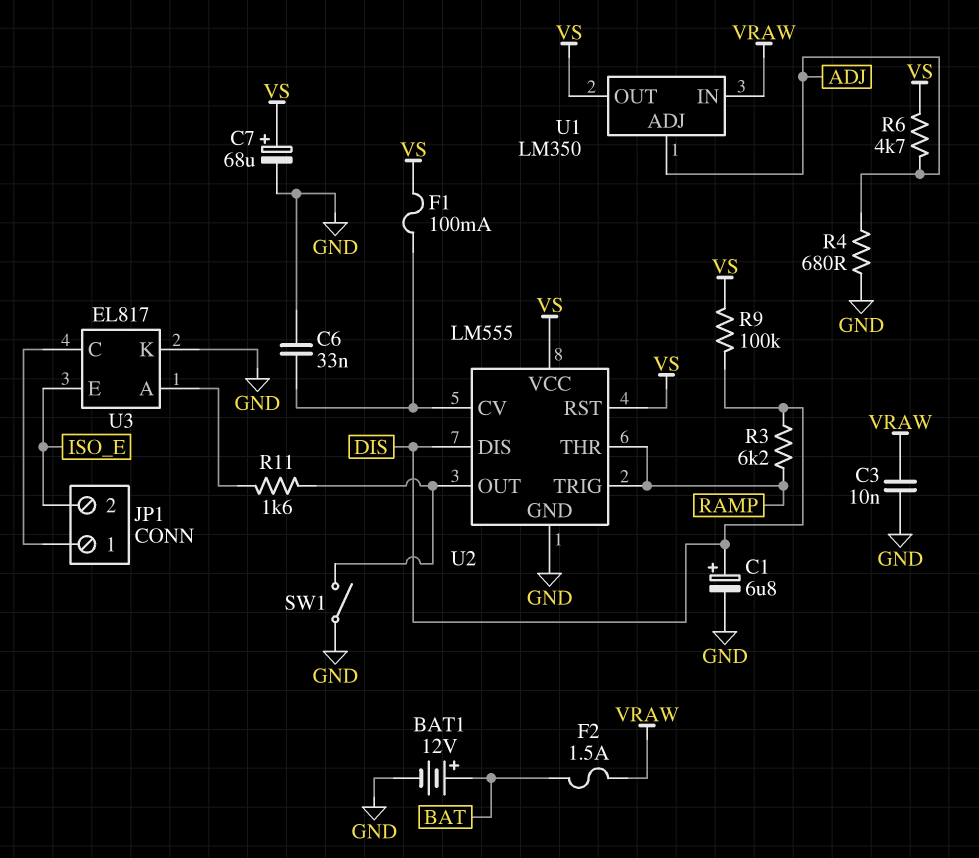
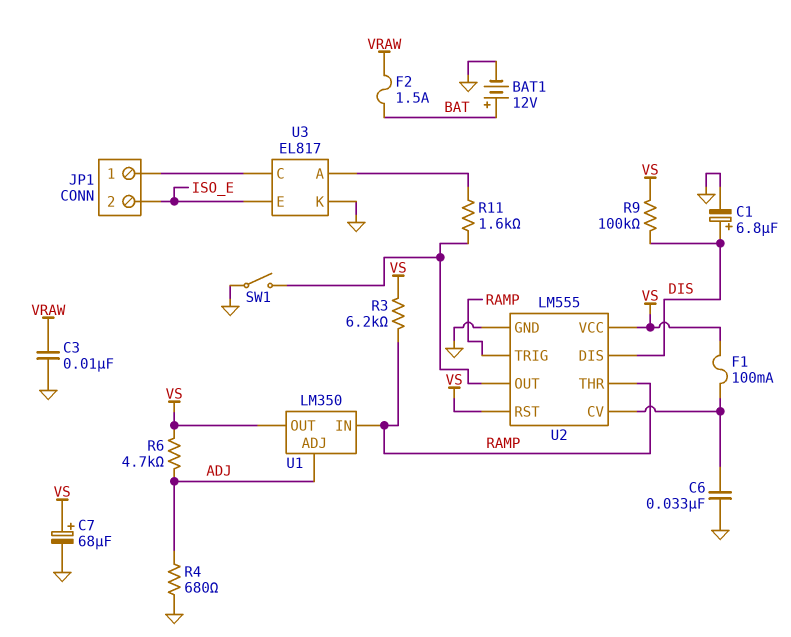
R3: 6.2k (DIS, RAMP) -> 6.2k (RAMP, VS)
U1 pin IN: VRAW -> RAMP

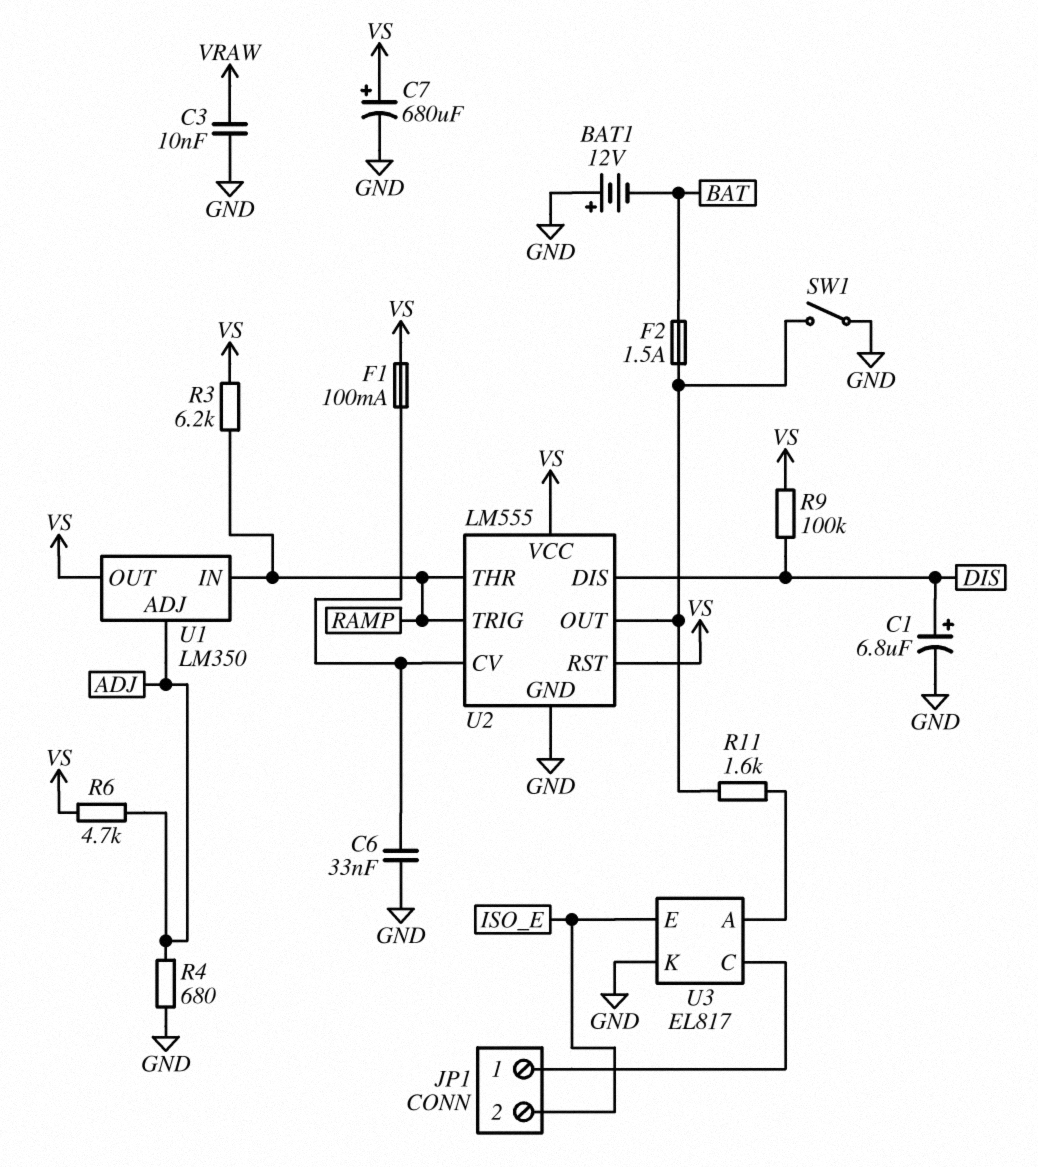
BAT1: 12V (plus BAT, minus GND) -> 12V (plus GND, minus BAT)
C7: 68uF (plus VS, minus GND) -> 680uF (plus VS, minus GND)
F2: 1.5A (BAT, VRAW) -> 1.5A (BAT, U2/OUT)

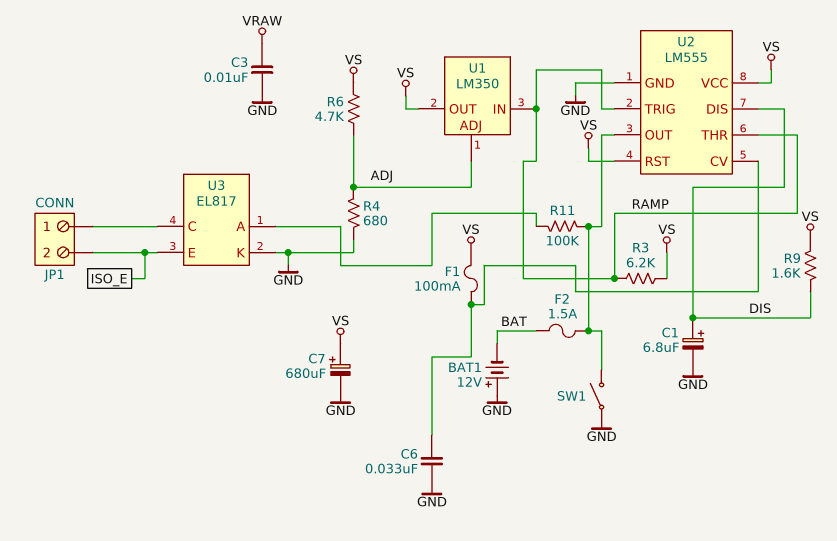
R9: 100k (DIS, VS) -> 1.6k (DIS, VS)
R11: 1.6k (U2/OUT, U3/A) -> 100k (U2/OUT, U3/A)

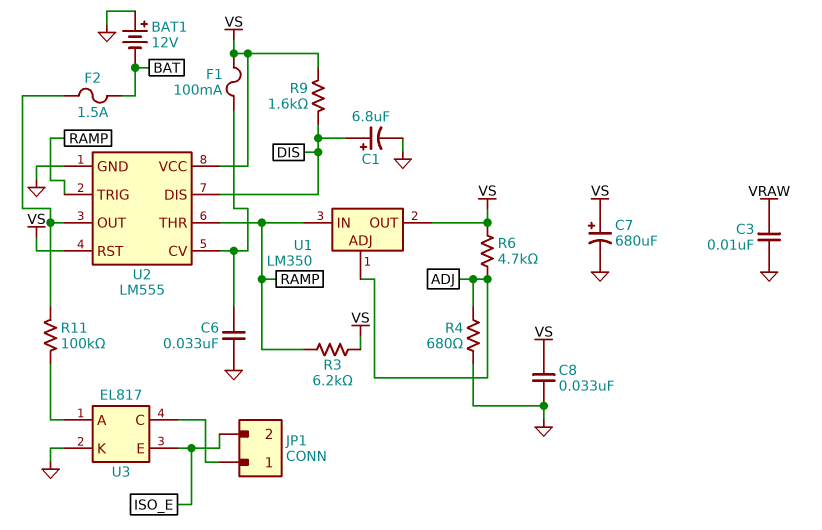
C8: none -> 33nF (GND, VS)
SW1: switch (GND, U2/OUT) -> none

